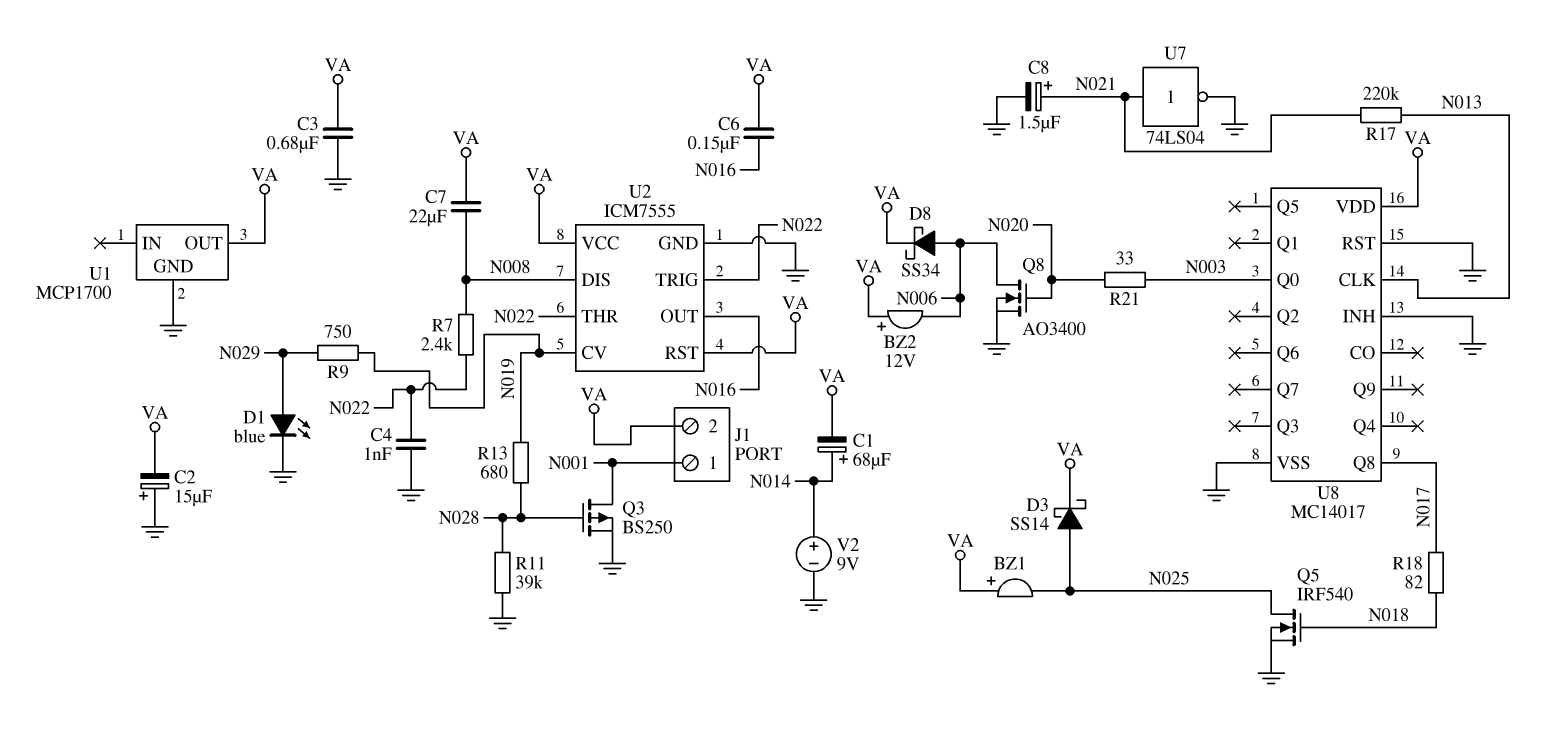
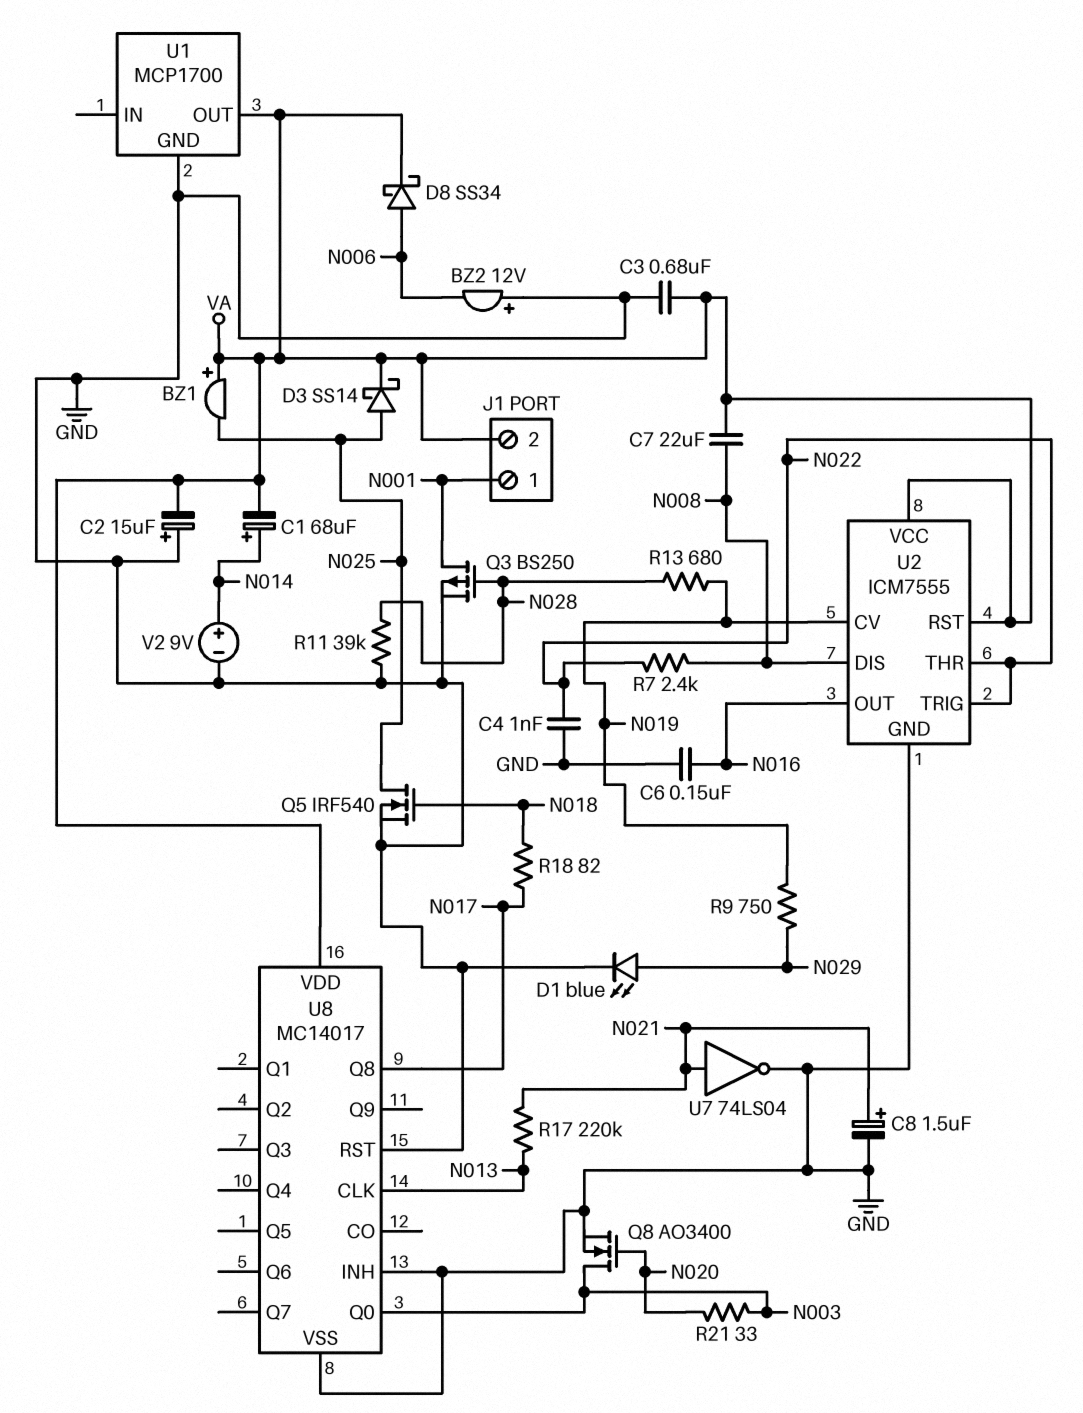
BZ2: buzzer 12V (plus VA, minus N006) -> buzzer 12V (plus GND, minus N006)
C6: 150nF (N016, VA) -> 150nF (GND, N016)
Q8: NMOS AO3400 (G N020, D N006, S GND) -> NMOS AO3400 (G N020, D N003, S GND)

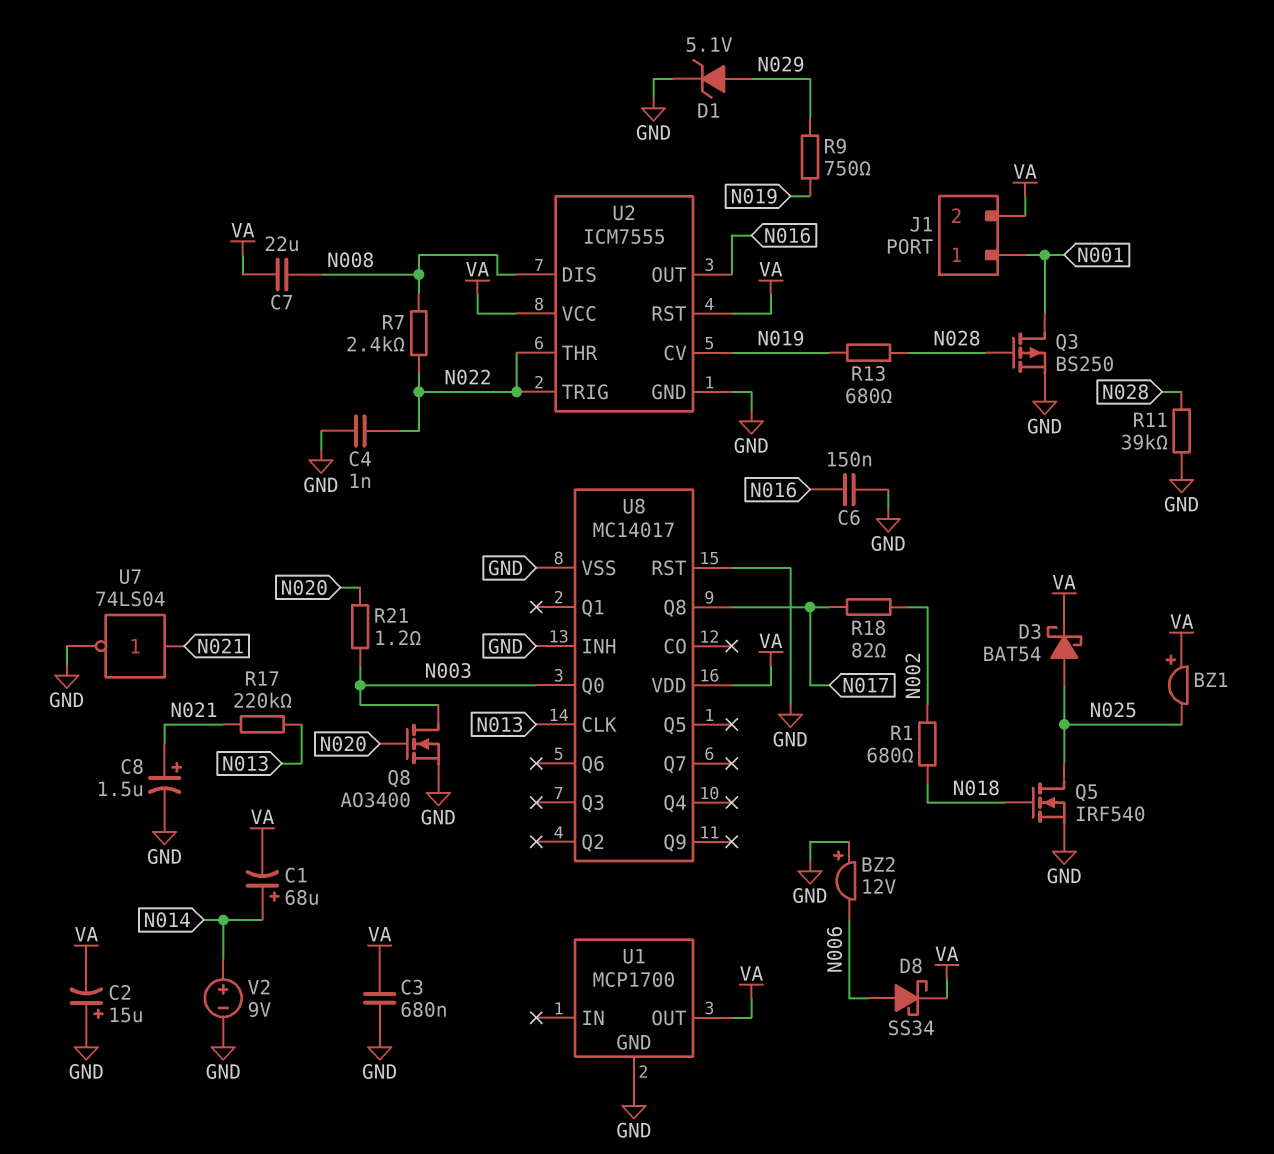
D1: LED blue (A N029, K GND) -> zener 5.1V (A N029, K GND)
D3: schottky SS14 (A N025, K VA) -> schottky BAT54 (A N025, K VA)
R1: none -> 680 (N002, N018)
R18: 82 (N017, N018) -> 82 (N002, N017)
R21: 33 (N003, N020) -> 1.2 (N003, N020)

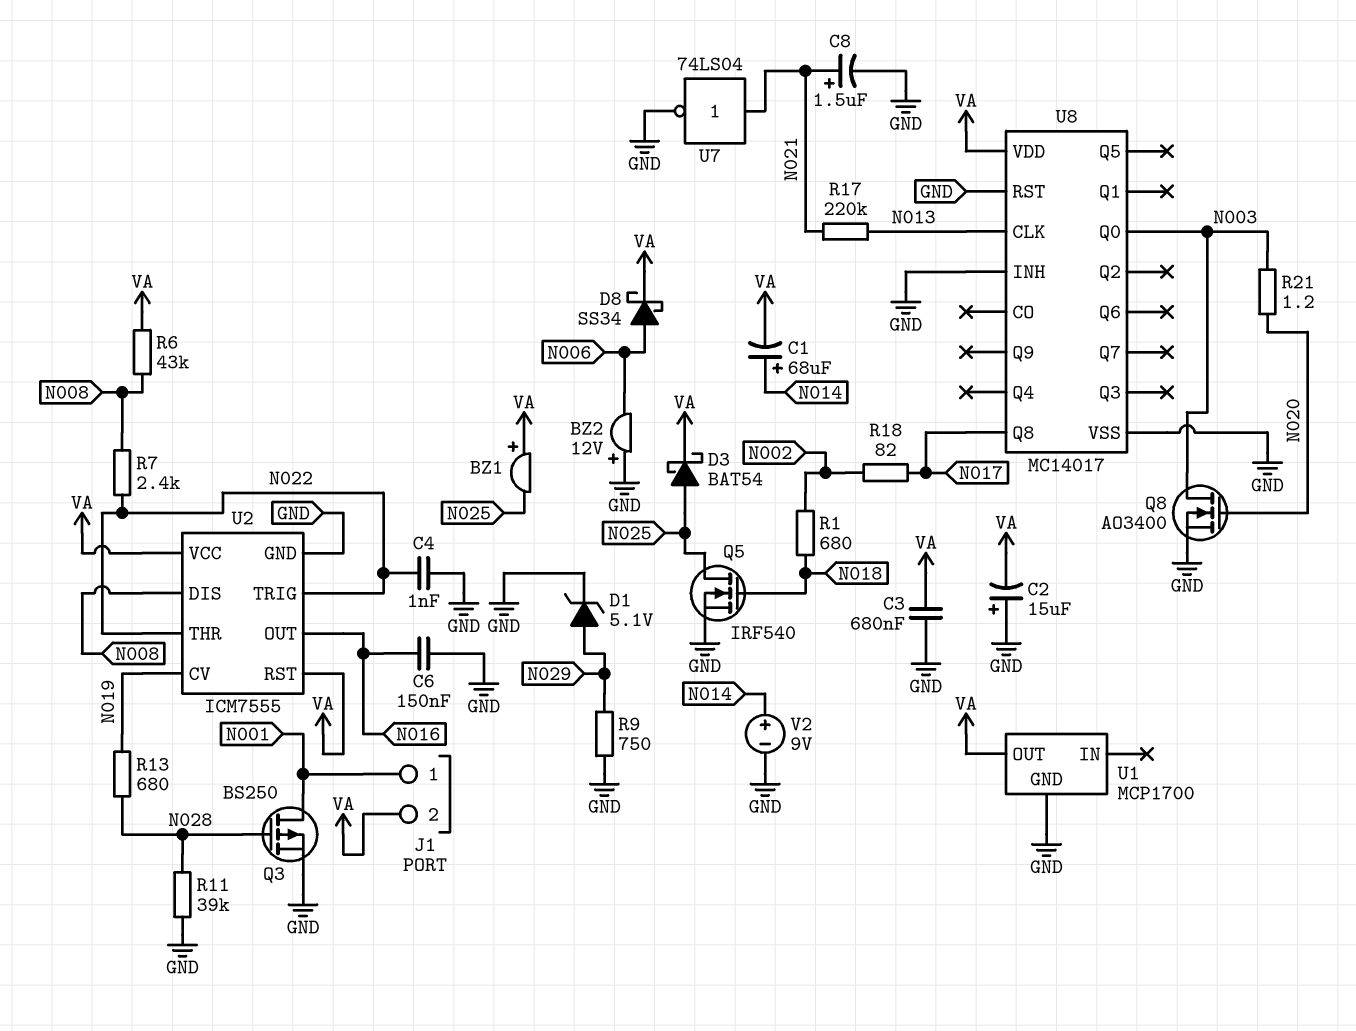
C7: 22uF (N008, VA) -> none
R6: none -> 43k (N008, VA)
R9: 750 (N019, N029) -> 750 (GND, N029)

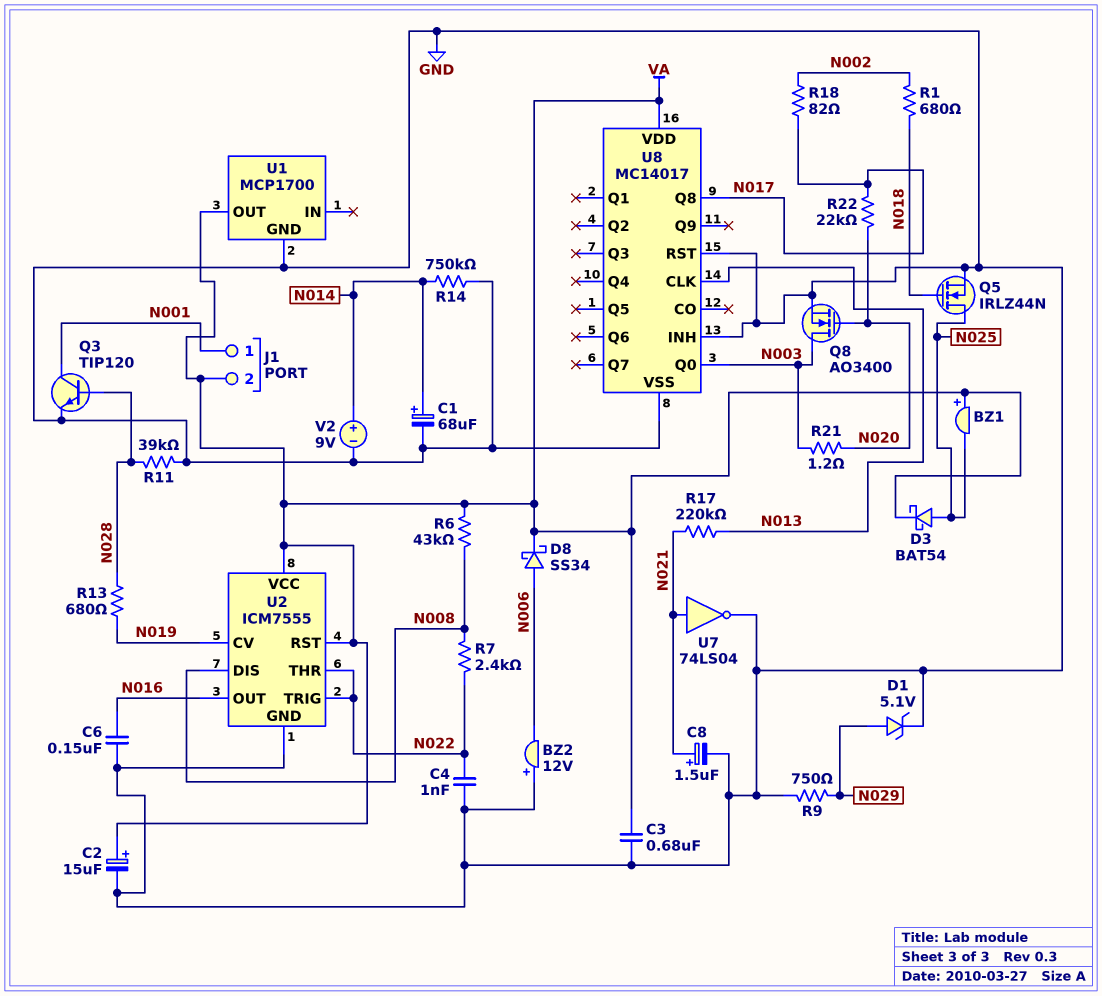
C1: 68uF (plus N014, minus VA) -> 68uF (plus N014, minus GND)
C2: 15uF (plus GND, minus VA) -> 15uF (plus VA, minus GND)
Q3: PMOS BS250 (G N028, D N001, S GND) -> NPN TIP120 (B N028, C N001, E GND)
Q5: NMOS IRF540 (G N018, D N025, S GND) -> NMOS IRLZ44N (G N018, D N025, S GND)
R14: none -> 750k (GND, N014)
R22: none -> 22k (N017, N020)

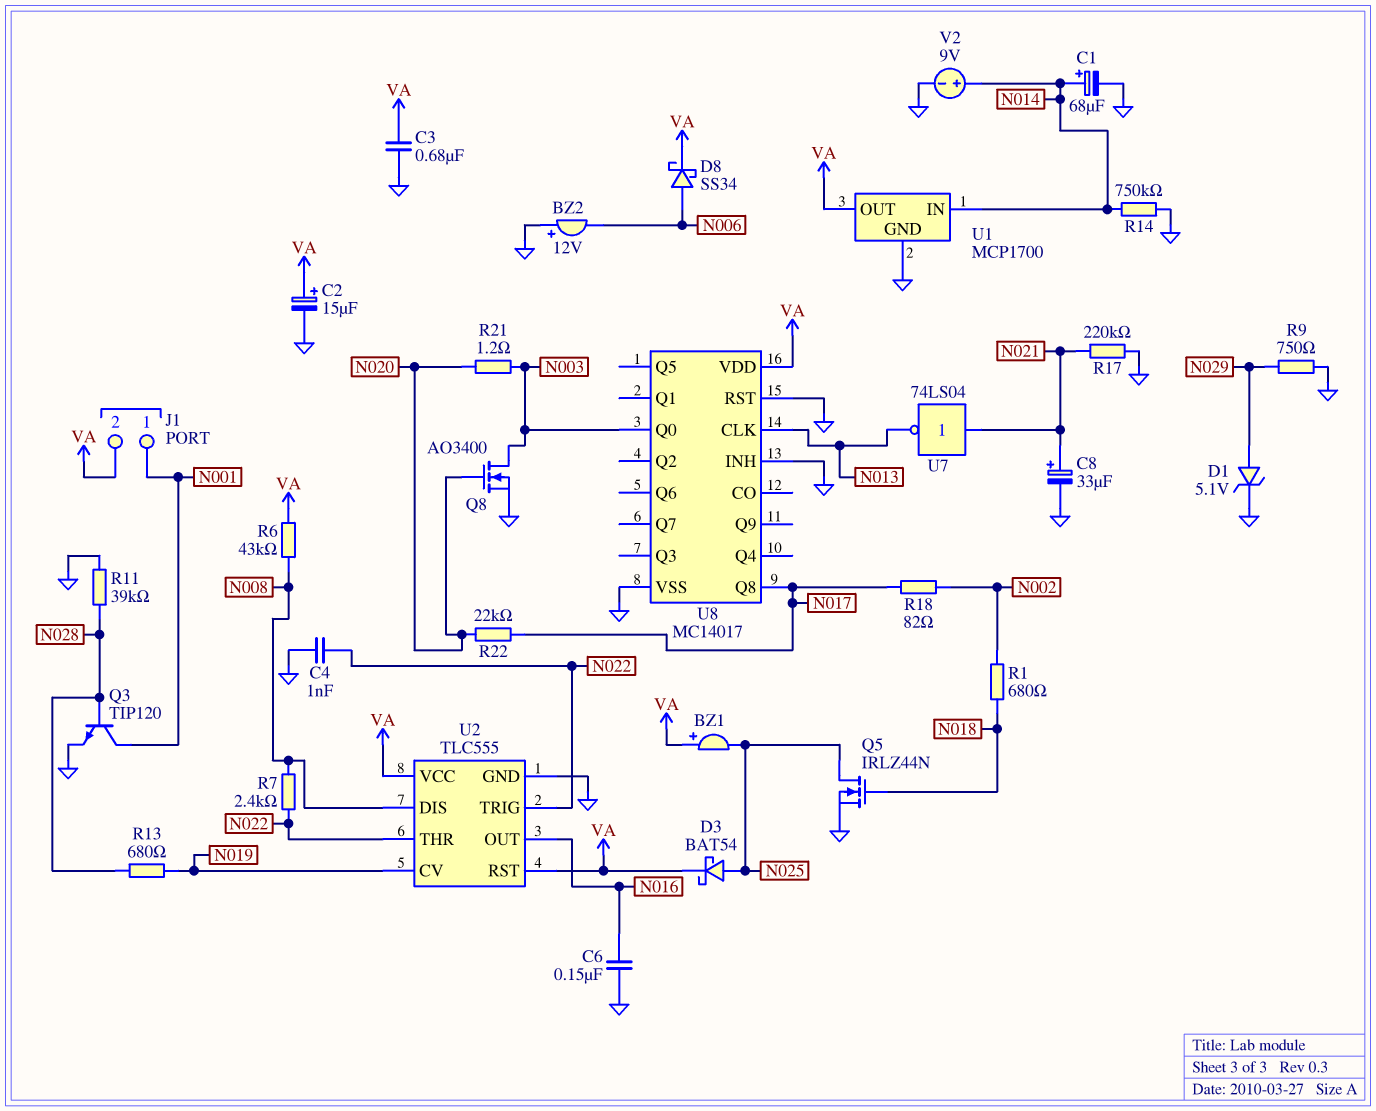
C8: 1.5uF (plus N021, minus GND) -> 33uF (plus N021, minus GND)
R17: 220k (N013, N021) -> 220k (GND, N021)
U1 pin IN: none -> N014
U2: ICM7555 -> TLC555
U7: NOT 74LS04 (in N021, out GND) -> NOT 74LS04 (in N021, out N013)

